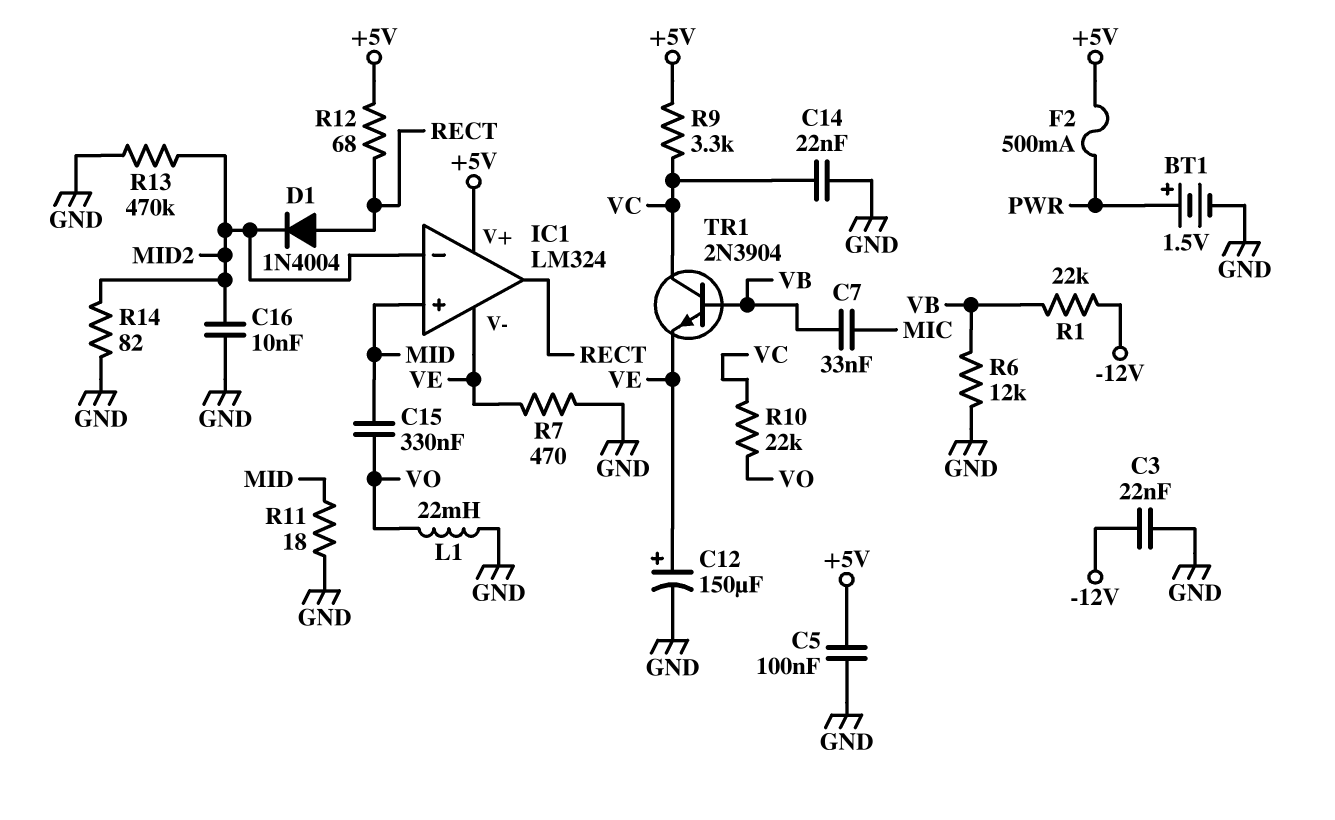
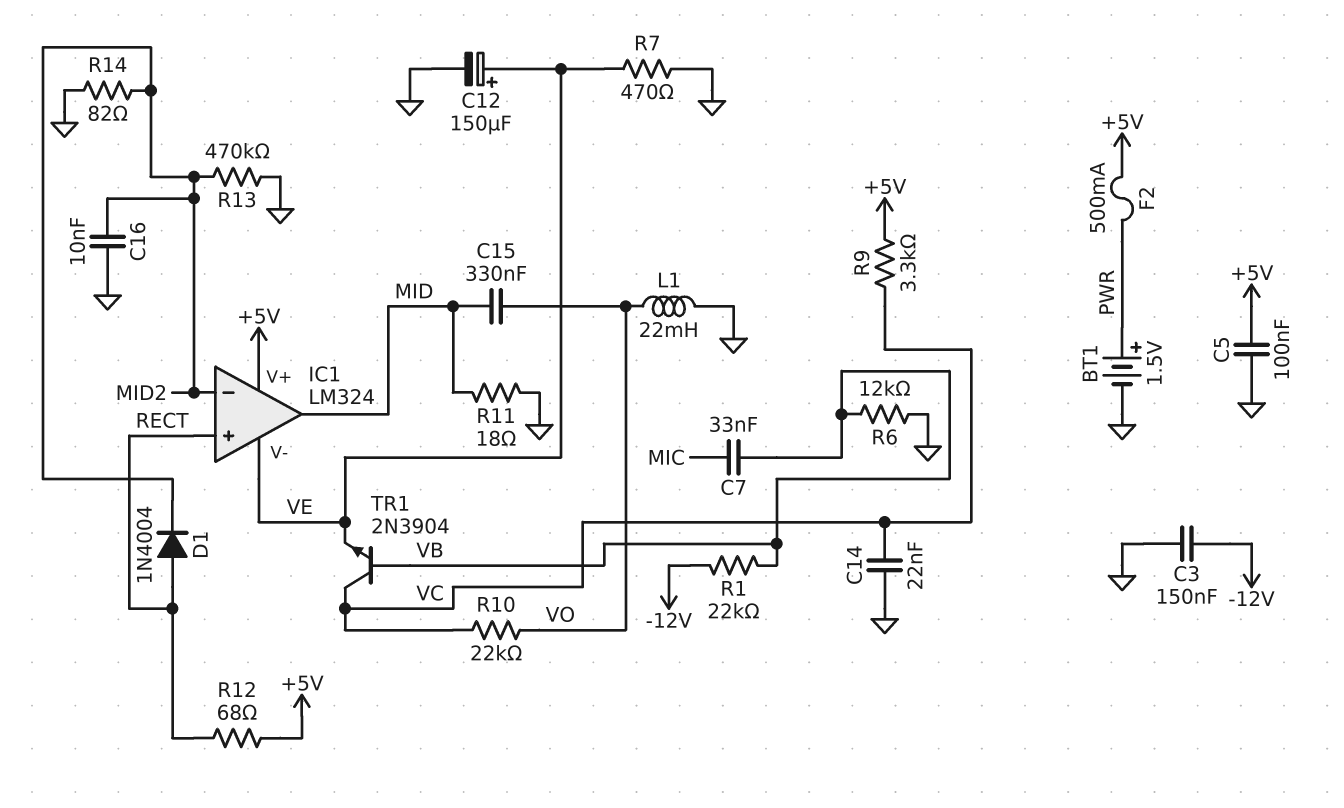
C3: 22nF (-12V, GND) -> 150nF (-12V, GND)
IC1 pin in+: MID -> RECT
IC1 pin out: RECT -> MID

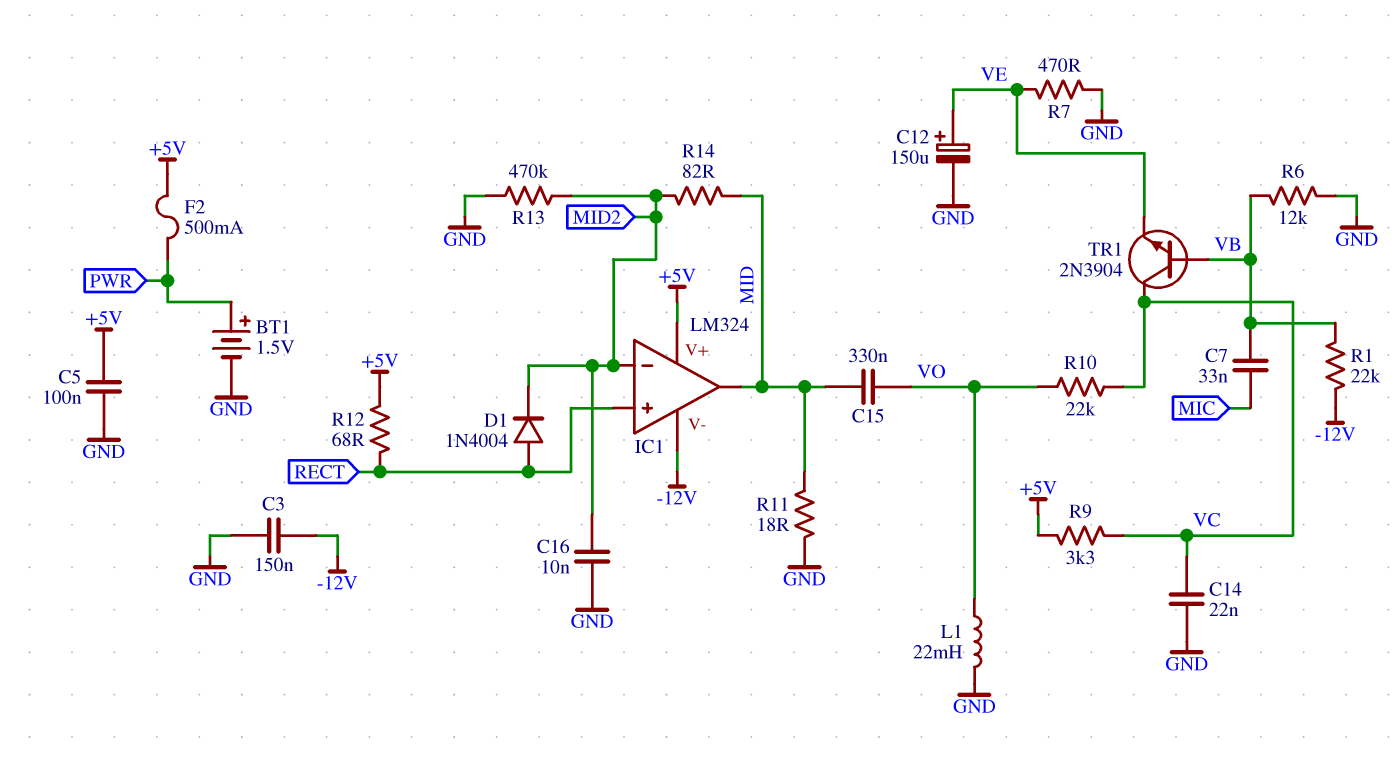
IC1 pin V-: VE -> -12V
R14: 82 (GND, MID2) -> 82 (MID, MID2)

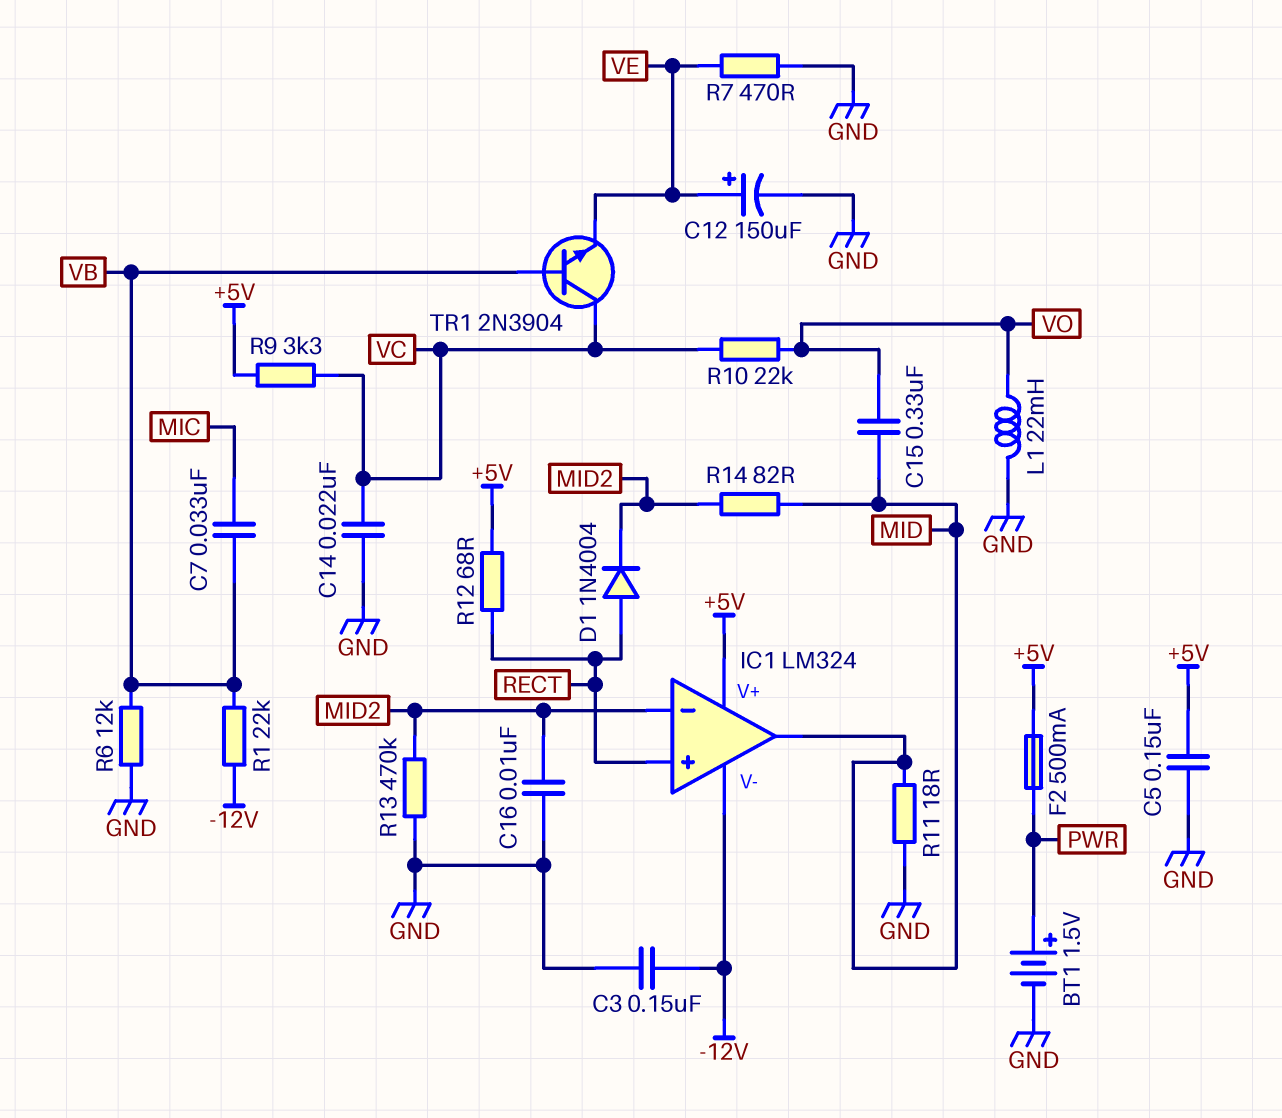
C5: 100nF (+5V, GND) -> 150nF (+5V, GND)

